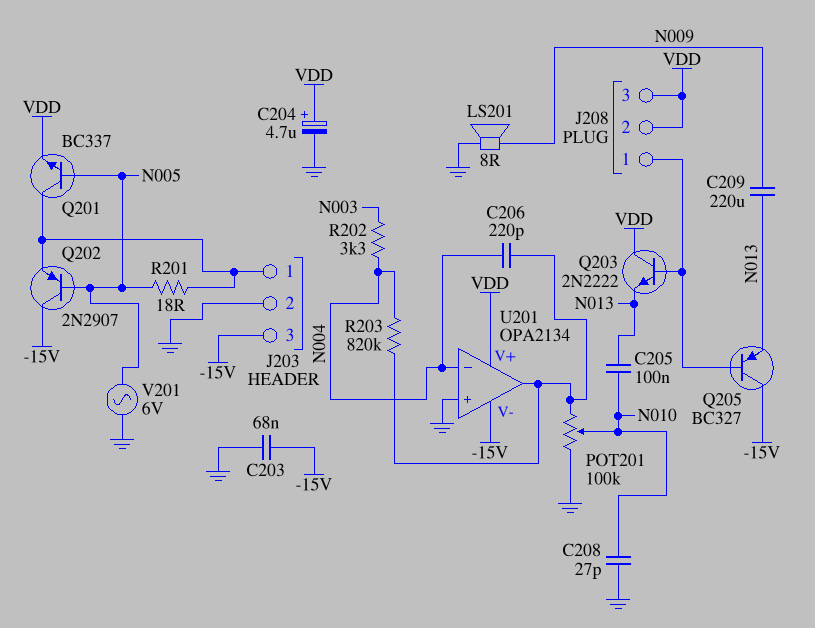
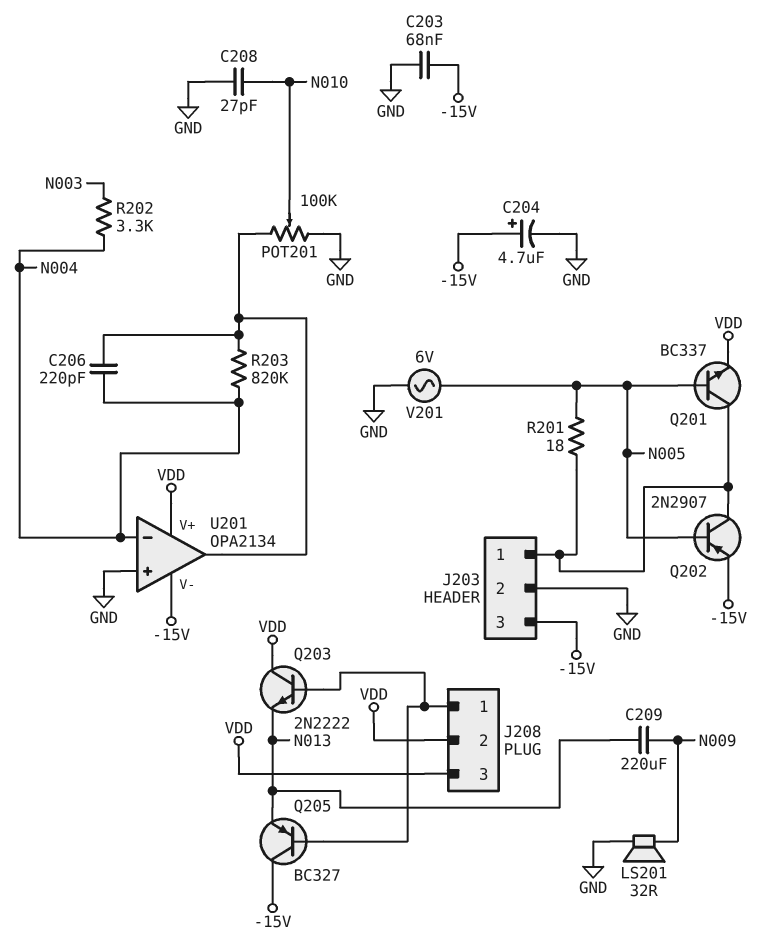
C204: 4.7uF (plus VDD, minus GND) -> 4.7uF (plus -15V, minus GND)
C205: 100nF (N010, N013) -> none
LS201: speaker 8R (GND, N009) -> speaker 32R (GND, N009)
Q202: PNP 2N2907 (B N005, C -15V, E J203/1) -> PNP 2N2907 (B N005, C J203/1, E -15V)

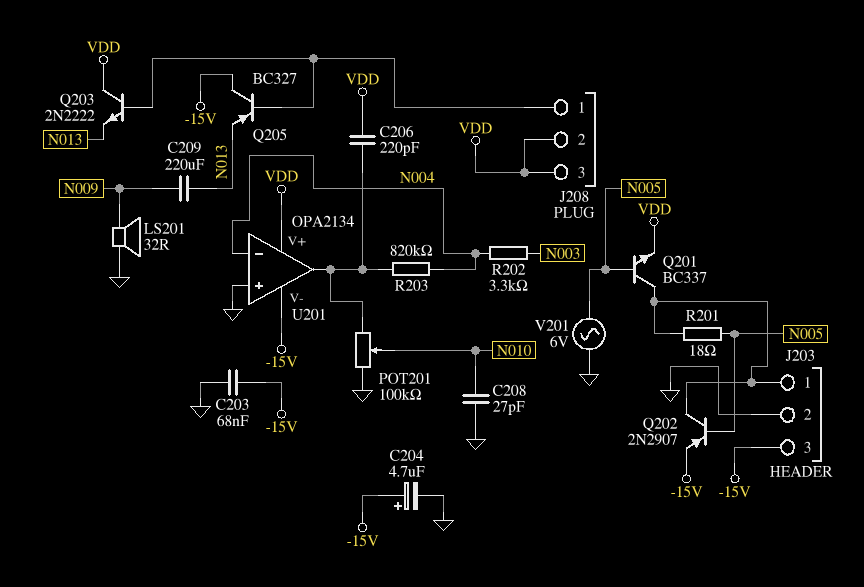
C206: 220pF (N004, U201/out) -> 220pF (U201/out, VDD)

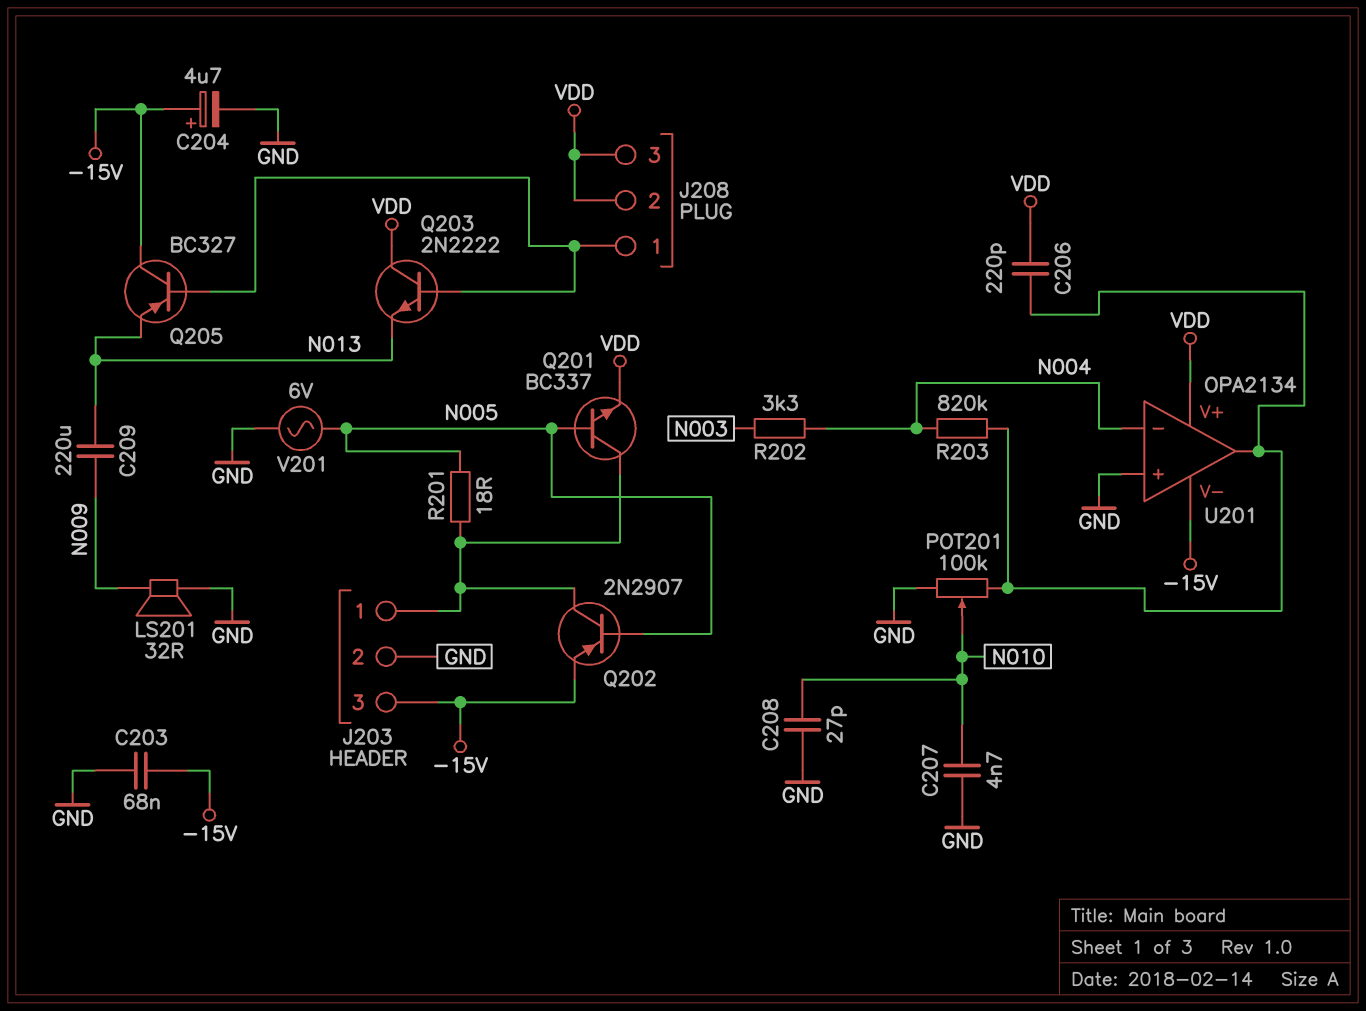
C207: none -> 4.7nF (GND, N010)

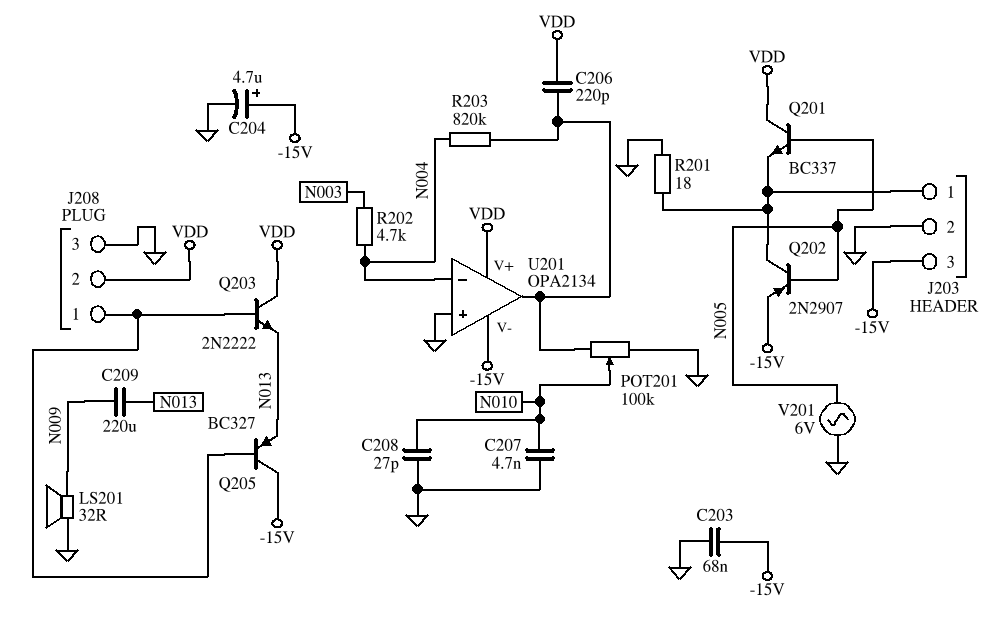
J208 pin 3: VDD -> GND
Q201: NPN BC337 (B N005, C J203/1, E VDD) -> NPN BC337 (B N005, C VDD, E J203/1)
R201: 18 (J203/1, N005) -> 18 (GND, J203/1)
R202: 3.3k (N003, N004) -> 4.7k (N003, N004)

